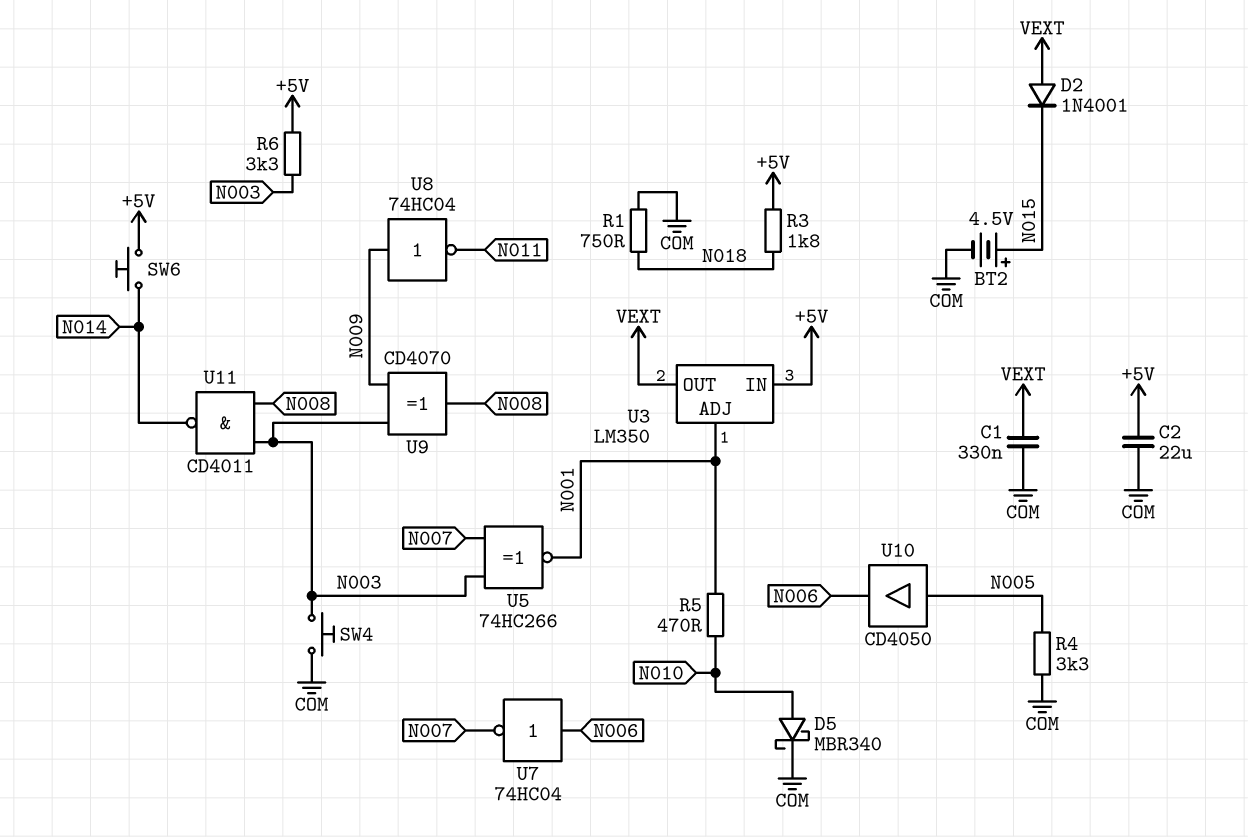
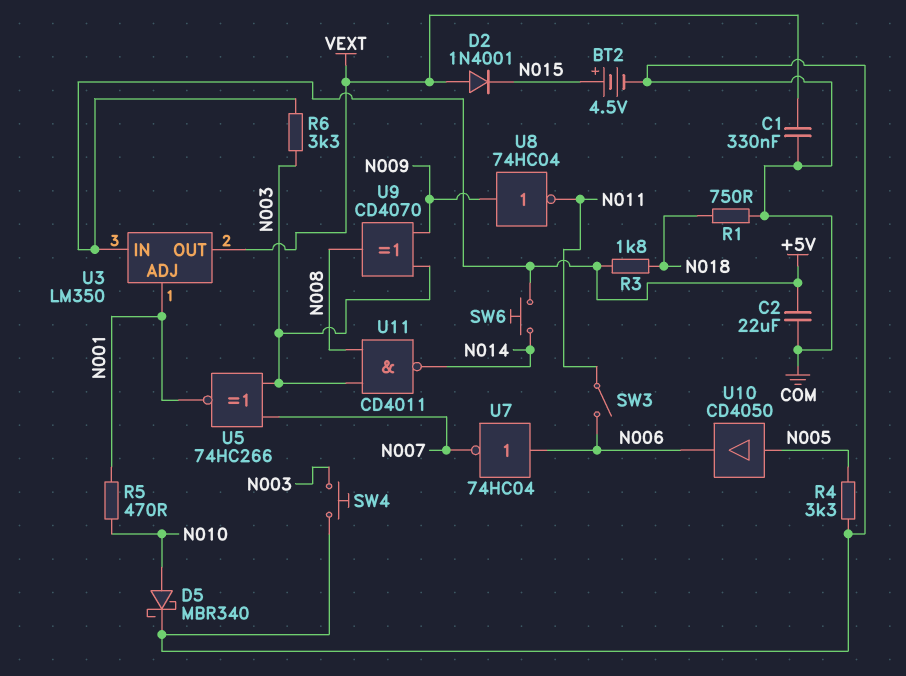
SW3: none -> switch (N006, N011)

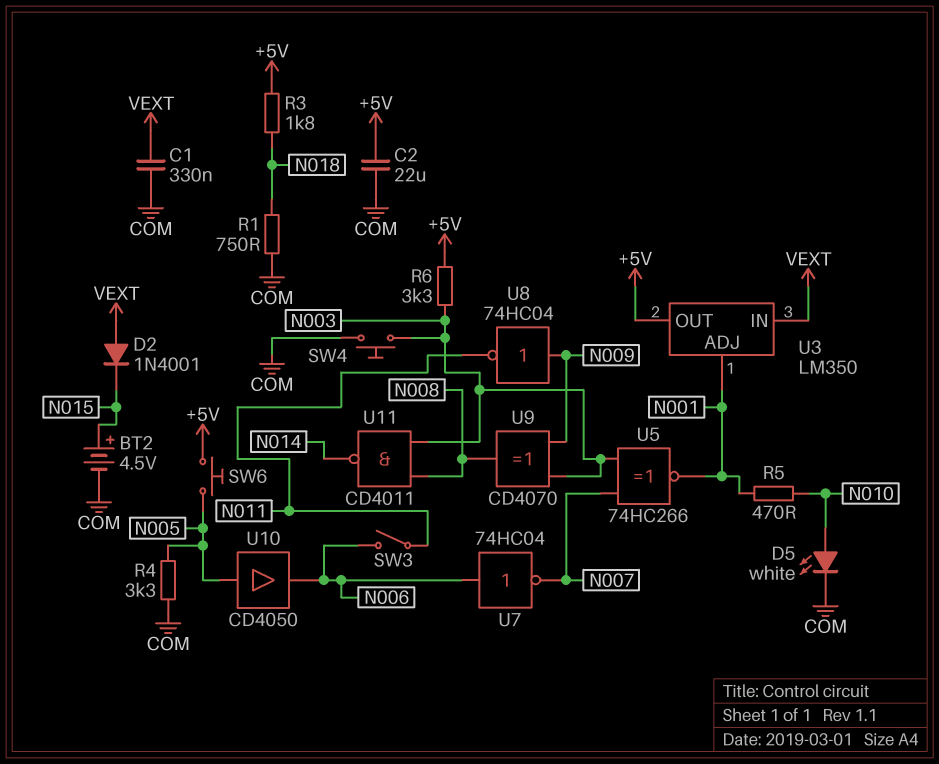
D5: schottky MBR340 (A N010, K COM) -> LED white (A N010, K COM)
SW6: button (+5V, N014) -> button (+5V, N005)
U3 pin IN: +5V -> VEXT
U3 pin OUT: VEXT -> +5V

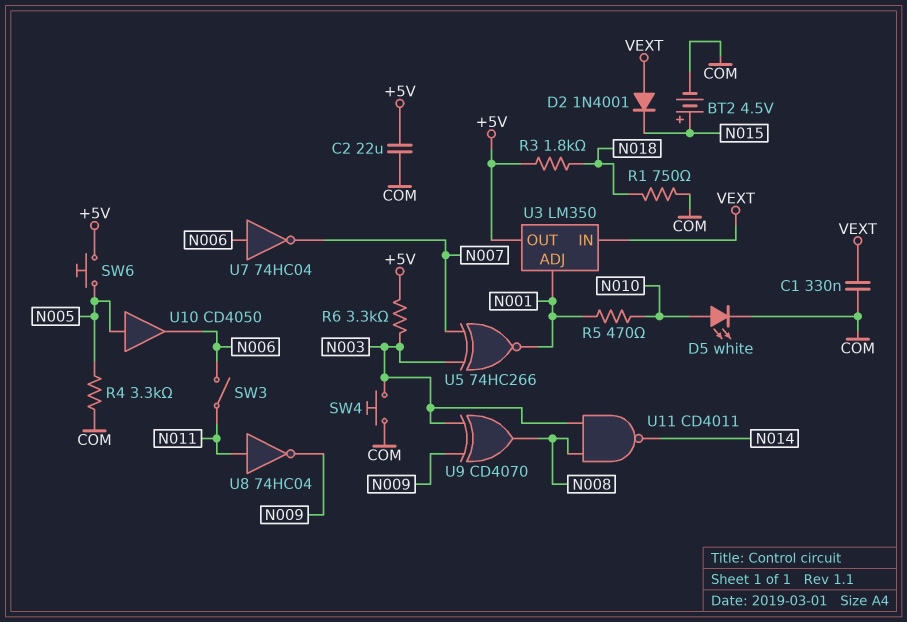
U8: NOT 74HC04 (in N009, out N011) -> NOT 74HC04 (in N011, out N009)

